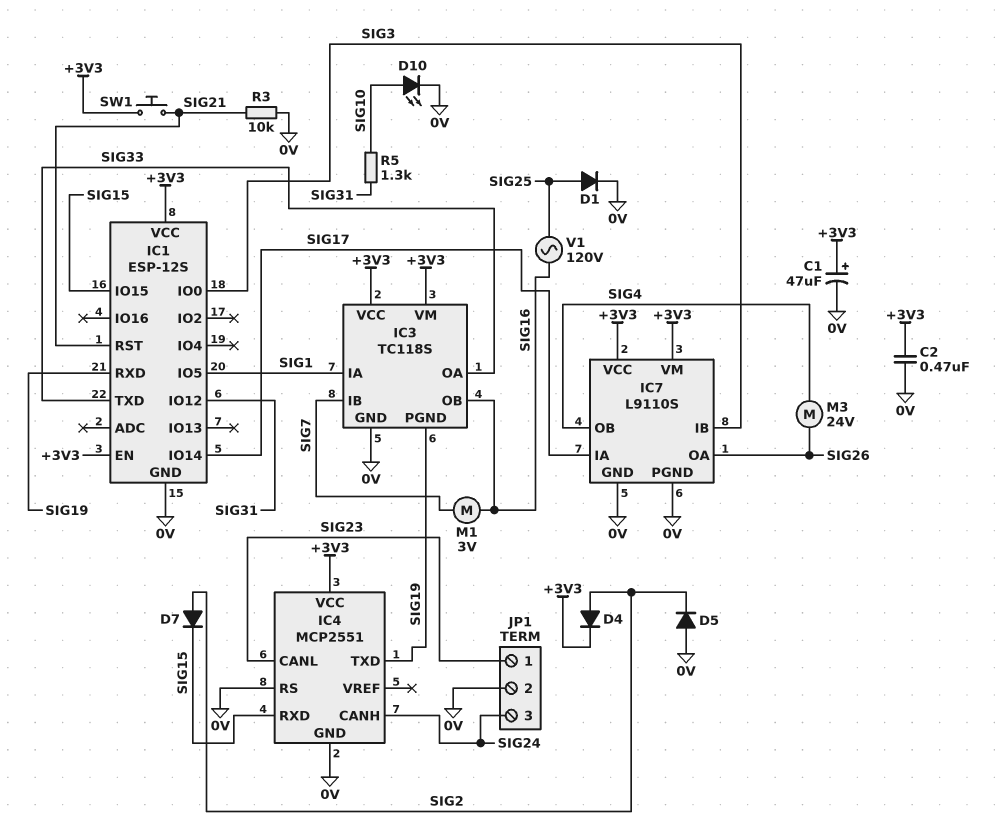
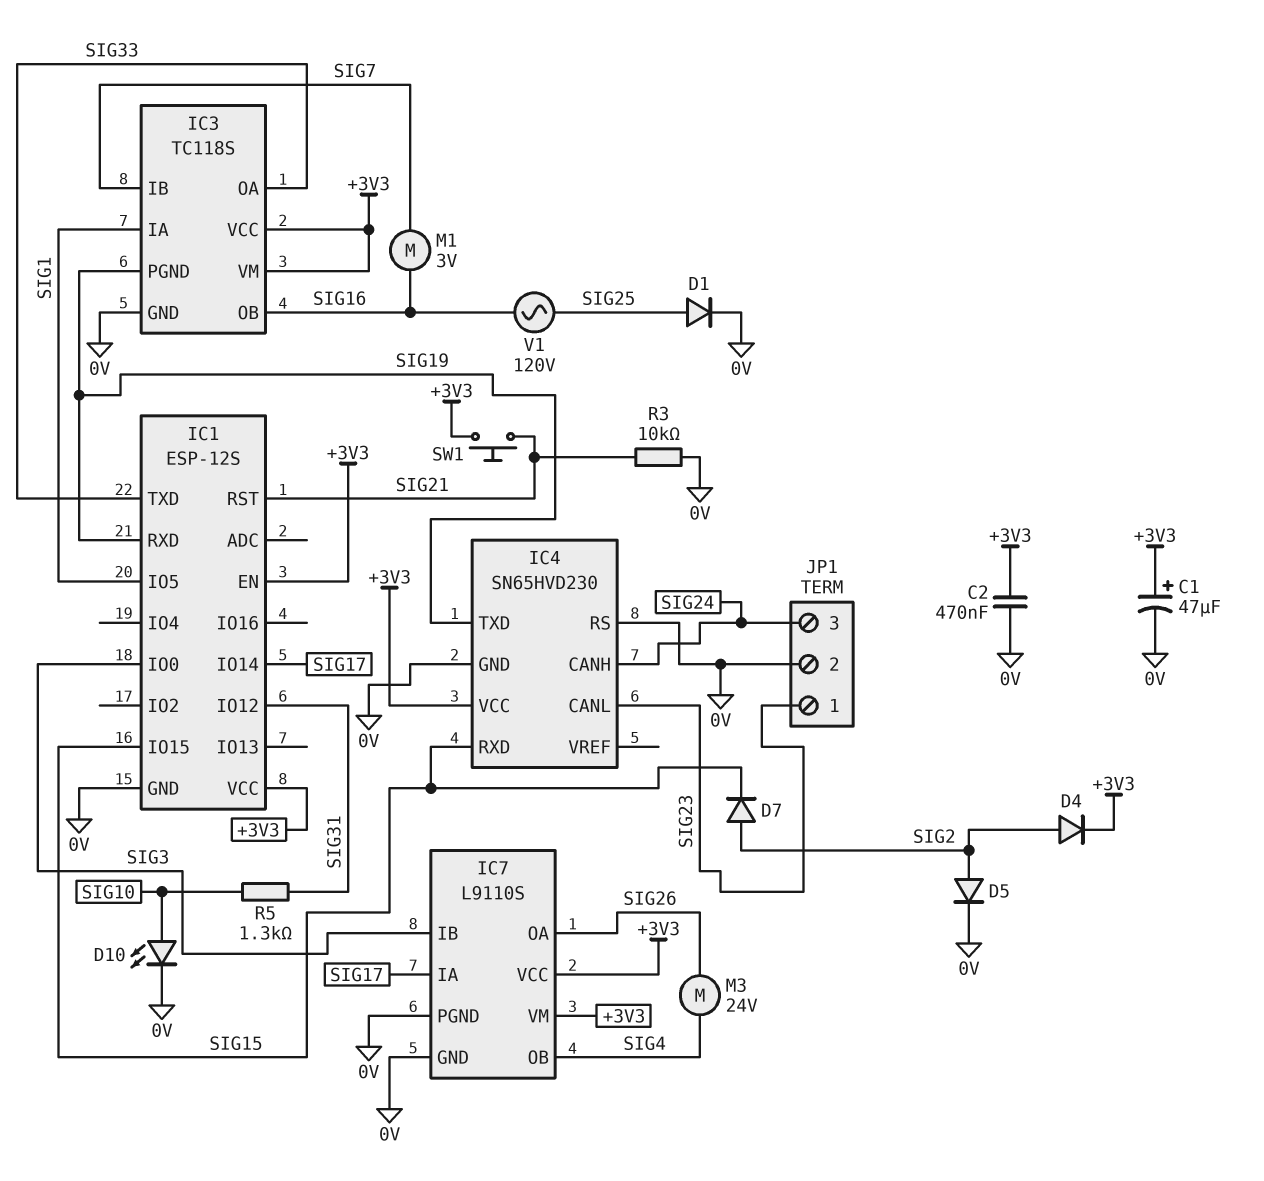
D5: diode (A 0V, K SIG2) -> diode (A SIG2, K 0V)
IC4: MCP2551 -> SN65HVD230

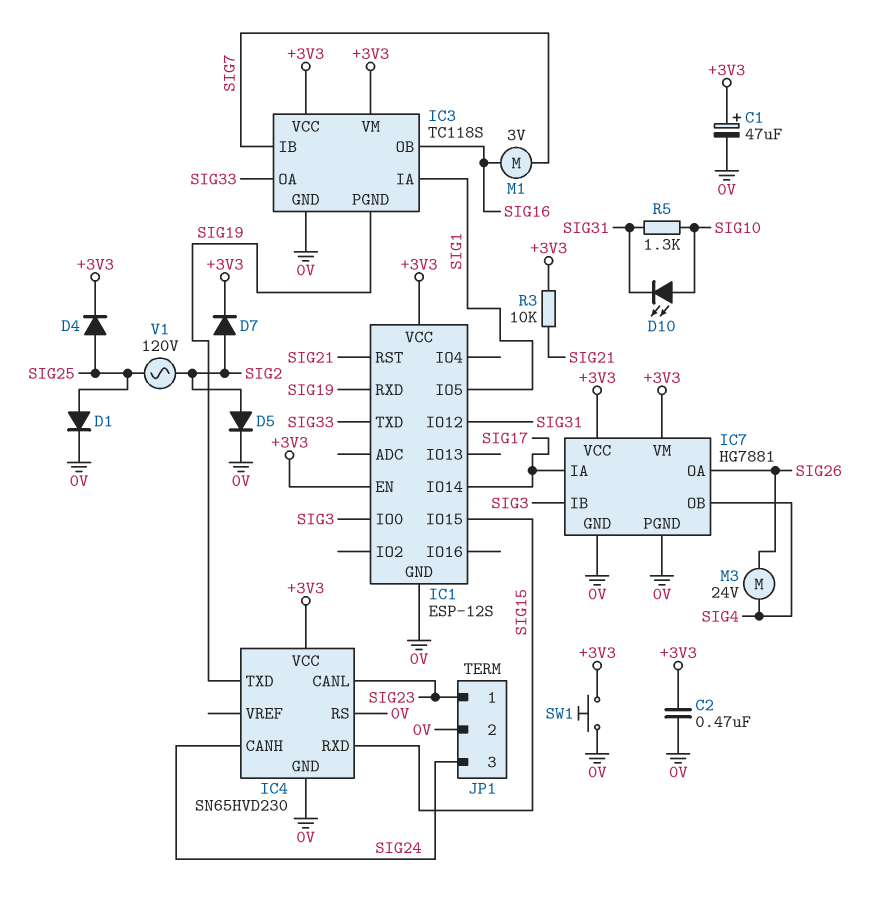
D4: diode (A SIG2, K +3V3) -> diode (A SIG25, K +3V3)
D7: diode (A SIG2, K SIG15) -> diode (A SIG2, K +3V3)
D10: LED (A SIG10, K 0V) -> LED (A SIG10, K SIG31)
IC7: L9110S -> HG7881
R3: 10k (0V, SIG21) -> 10k (+3V3, SIG21)
SW1: button (+3V3, SIG21) -> button (+3V3, 0V)
V1: AC 120V (SIG16, SIG25) -> AC 120V (SIG2, SIG25)

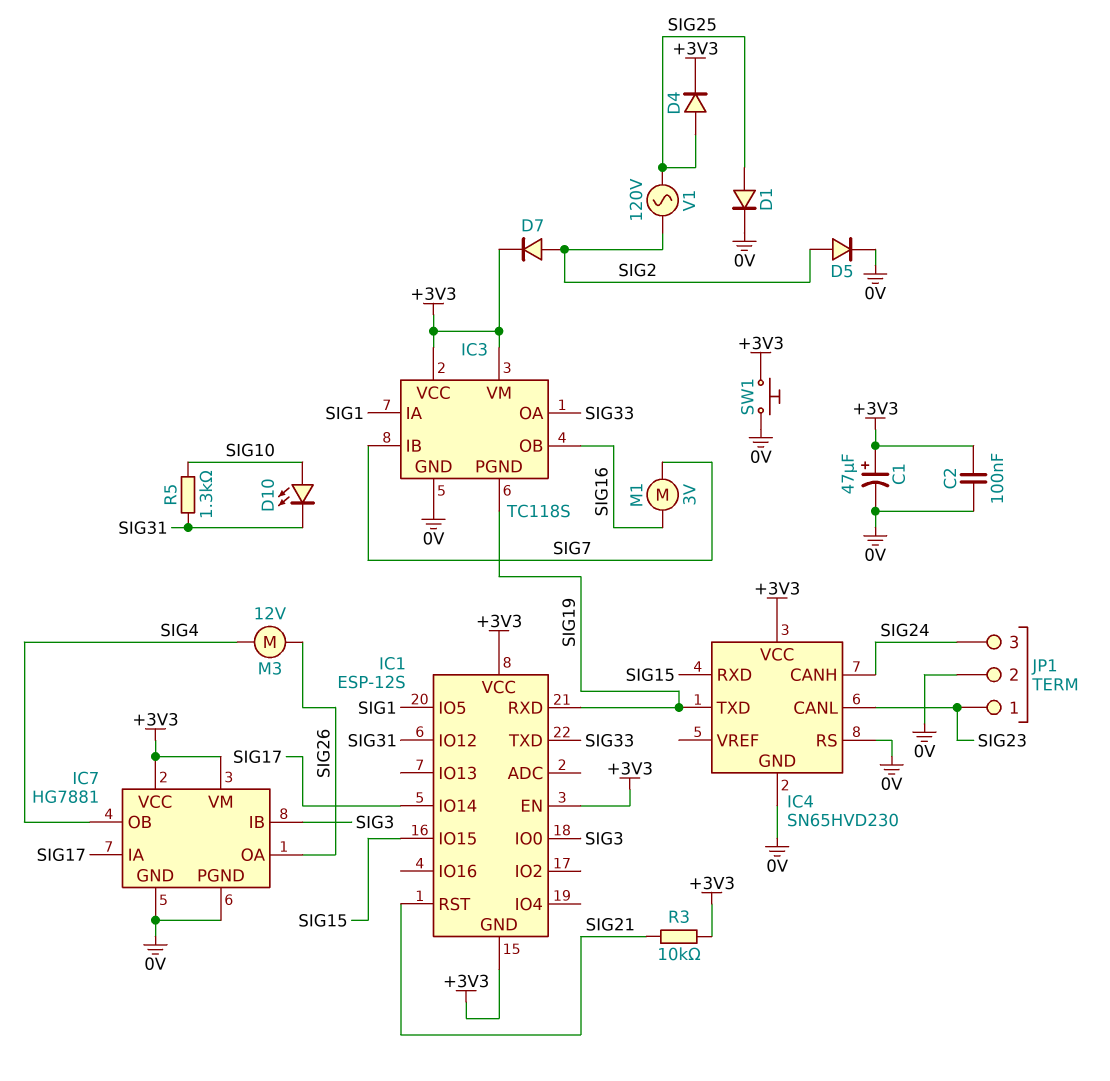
C2: 470nF (+3V3, 0V) -> 100nF (+3V3, 0V)
IC1 pin GND: 0V -> +3V3
M3: motor 24V (SIG4, SIG26) -> motor 12V (SIG4, SIG26)

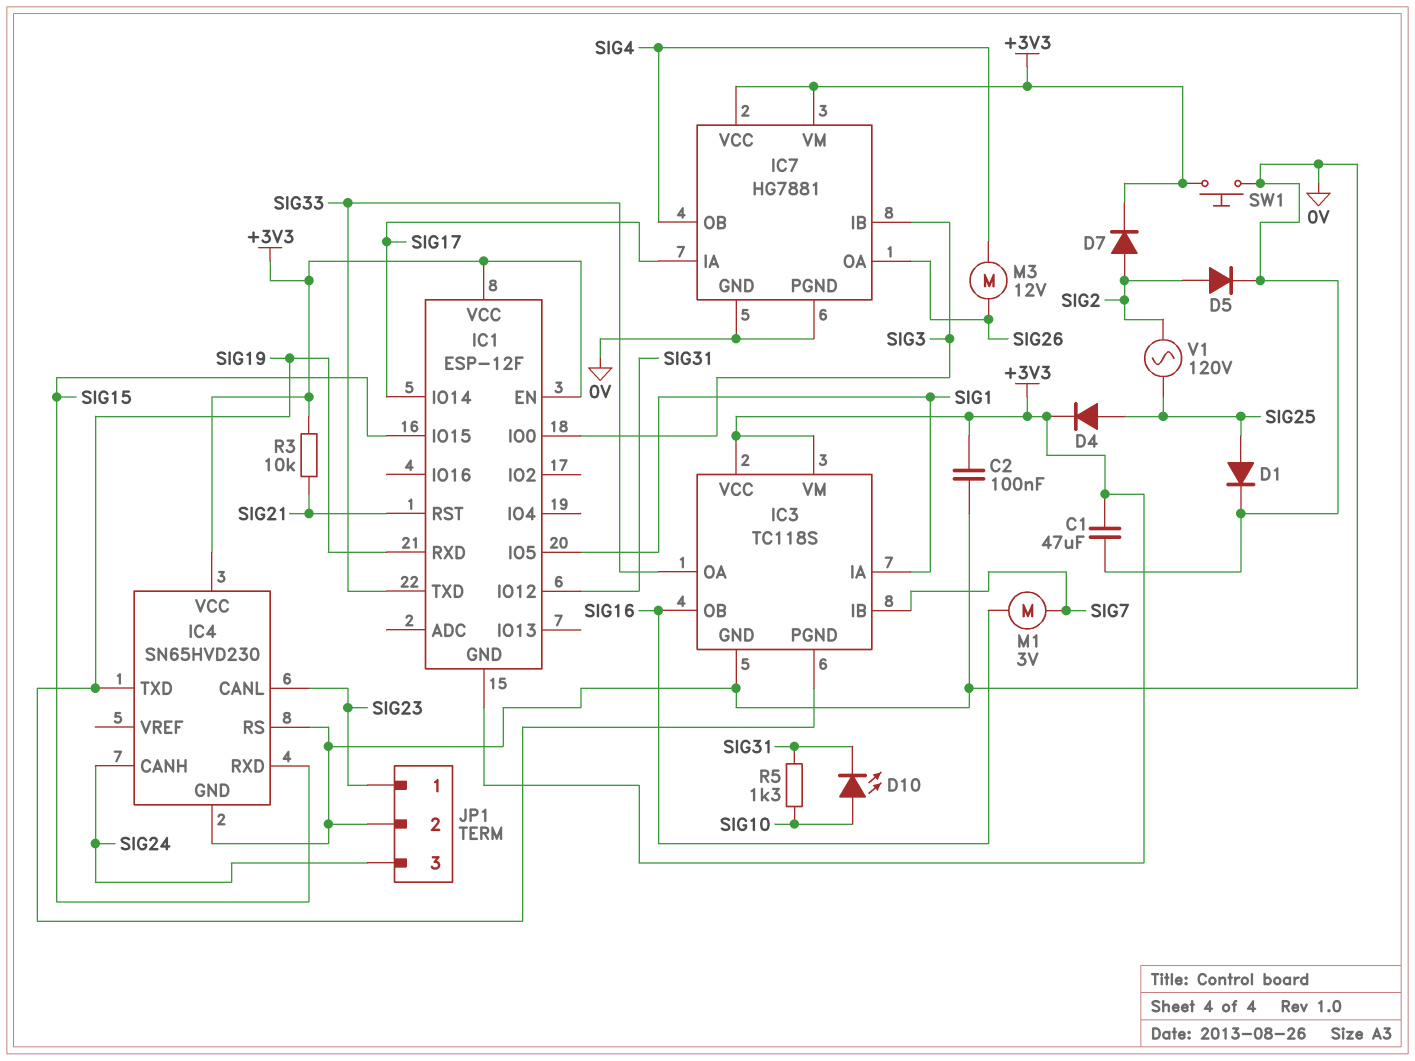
C1: 47uF (plus +3V3, minus 0V) -> 47uF (+3V3, 0V)
IC1: ESP-12S -> ESP-12F

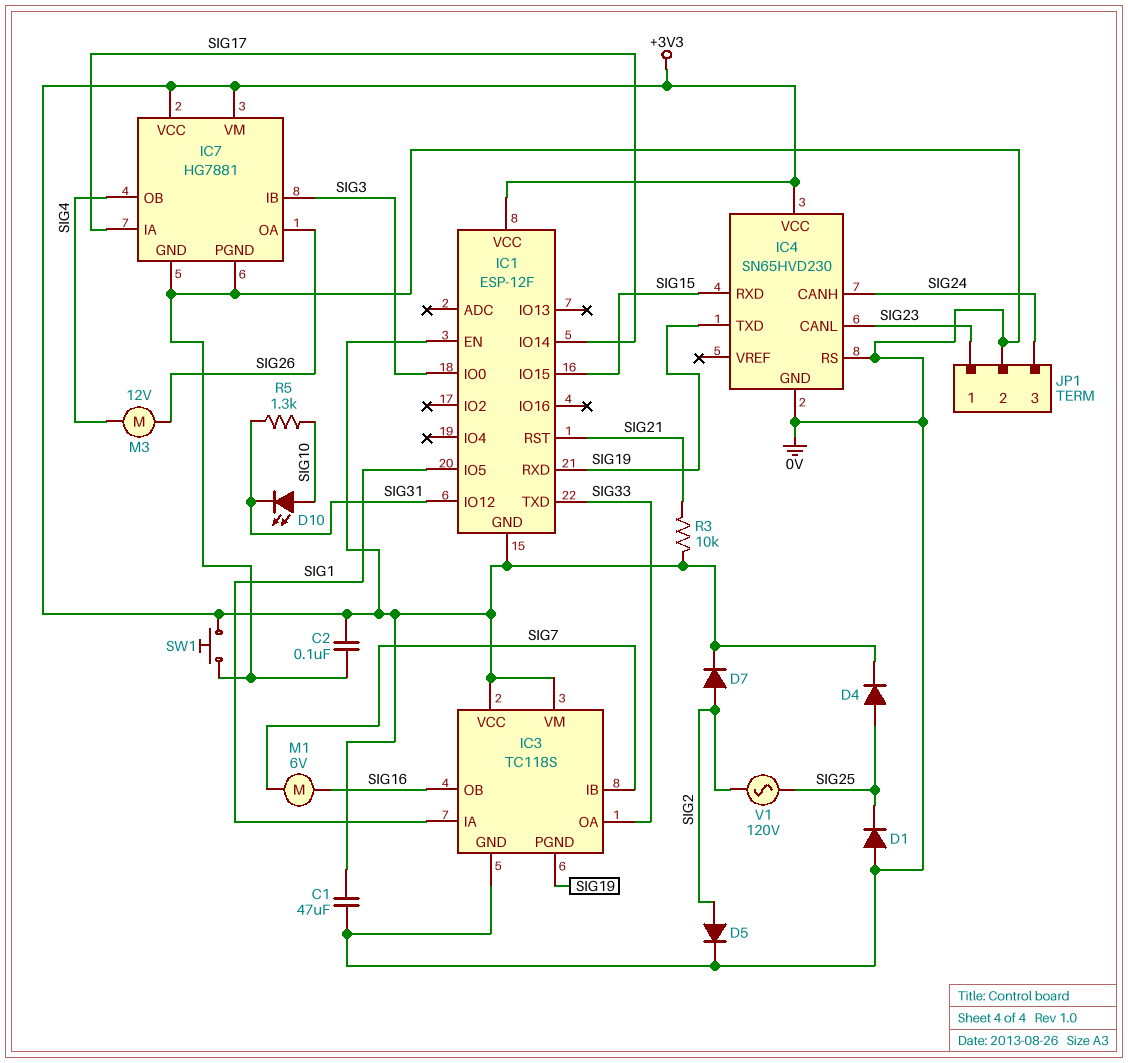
D1: diode (A SIG25, K 0V) -> diode (A 0V, K SIG25)
M1: motor 3V (SIG7, SIG16) -> motor 6V (SIG7, SIG16)

